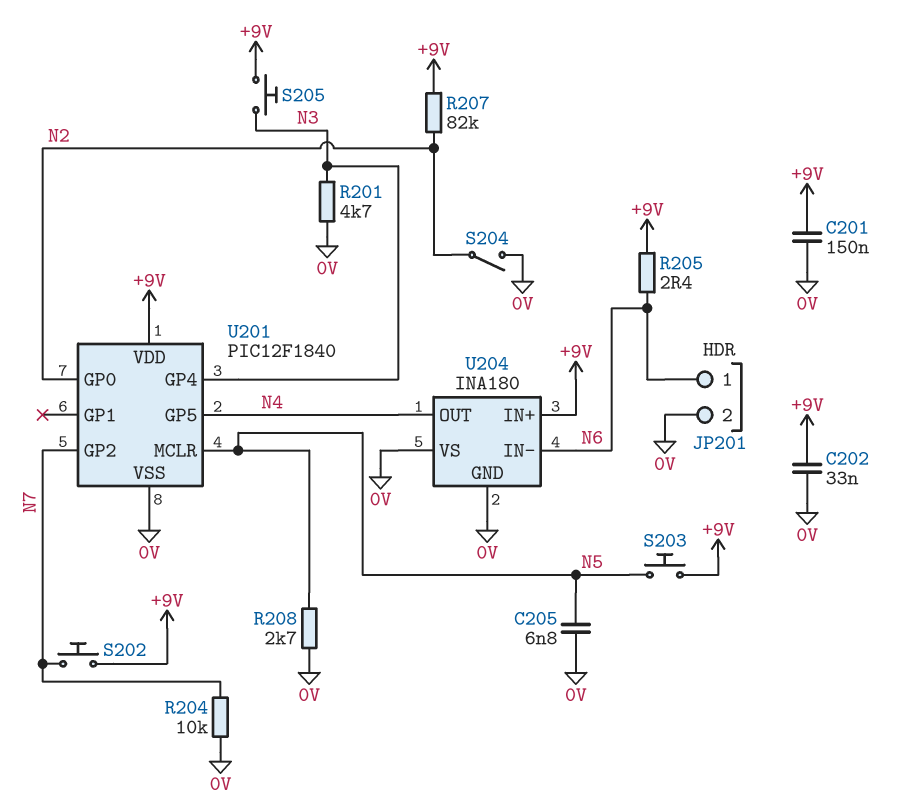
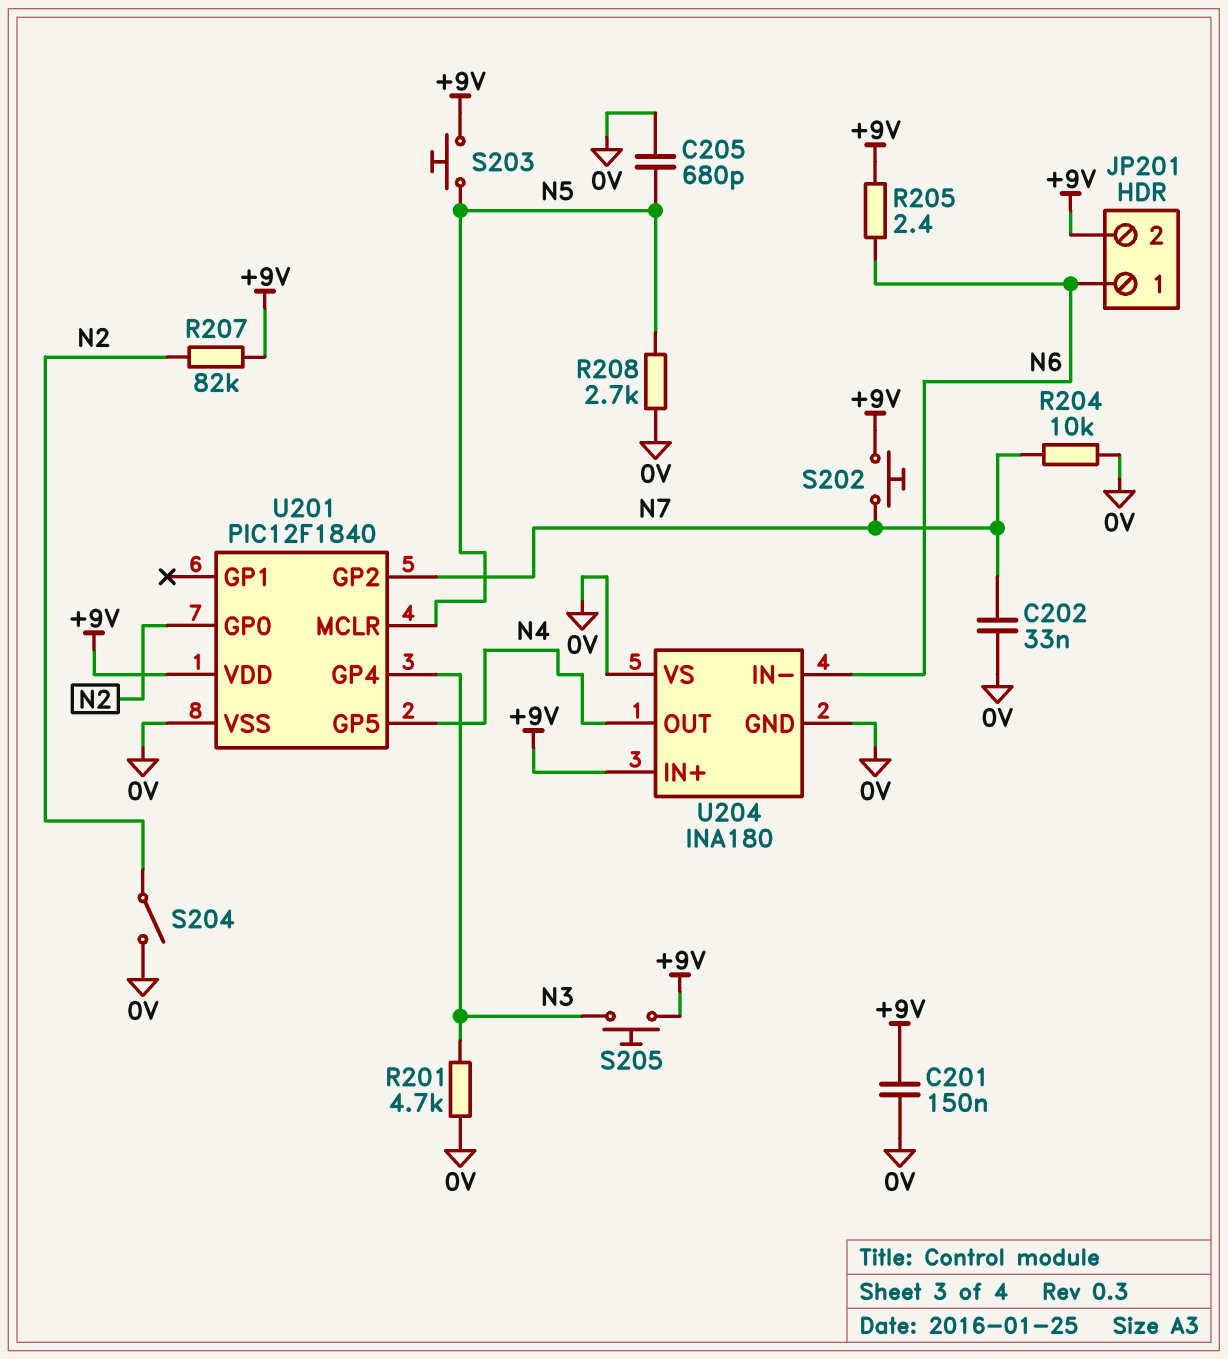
C202: 33nF (+9V, 0V) -> 33nF (0V, N7)
C205: 6.8nF (0V, N5) -> 680pF (0V, N5)
JP201 pin 2: 0V -> +9V

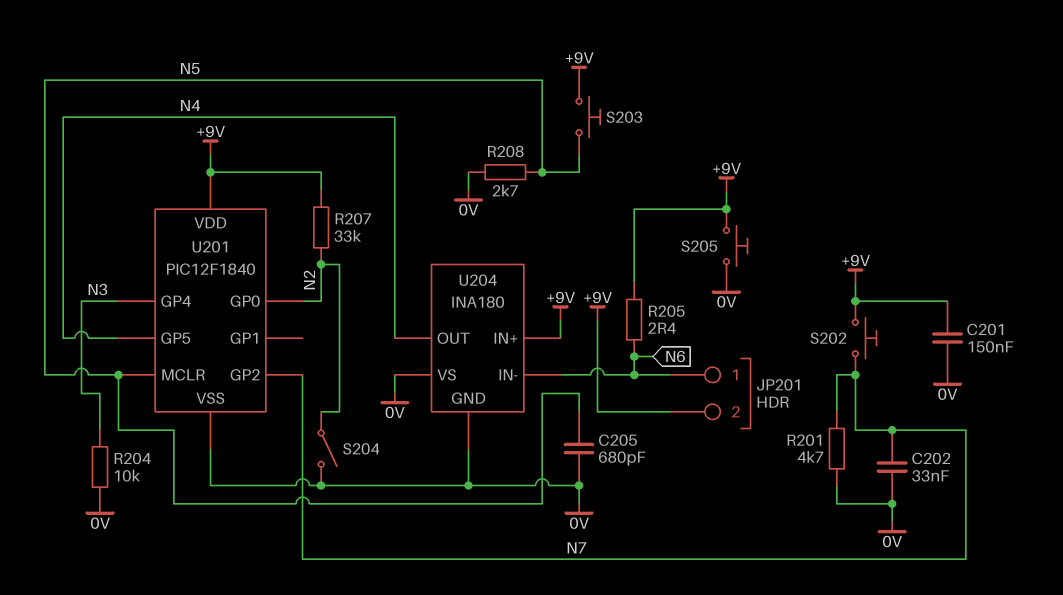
R201: 4.7k (0V, N3) -> 4.7k (0V, N7)
R204: 10k (0V, N7) -> 10k (0V, N3)
R207: 82k (+9V, N2) -> 33k (+9V, N2)
S205: button (+9V, N3) -> button (+9V, 0V)

